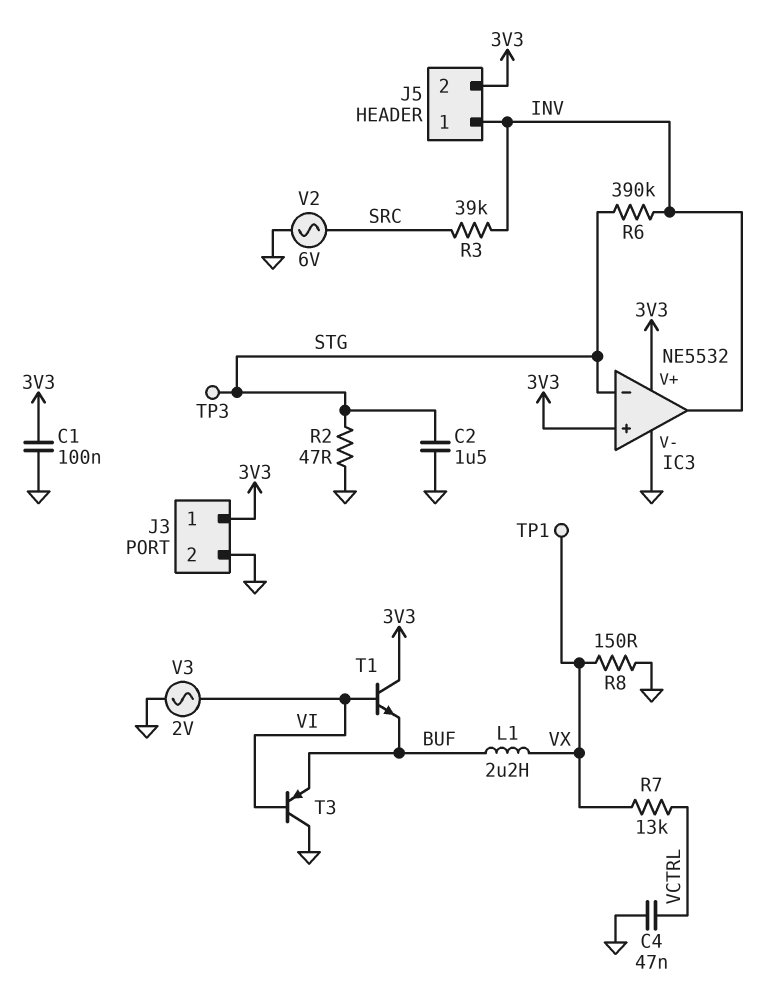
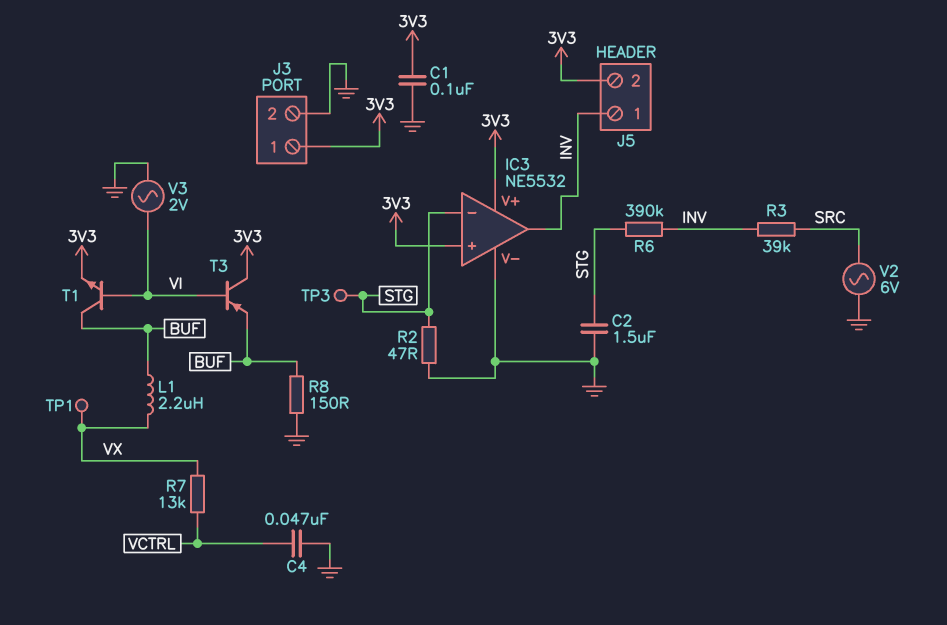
R8: 150 (GND, VX) -> 150 (BUF, GND)
T1: NPN (B VI, C 3V3, E BUF) -> NPN (B VI, C BUF, E 3V3)
T3: PNP (B VI, C GND, E BUF) -> PNP (B VI, C 3V3, E BUF)

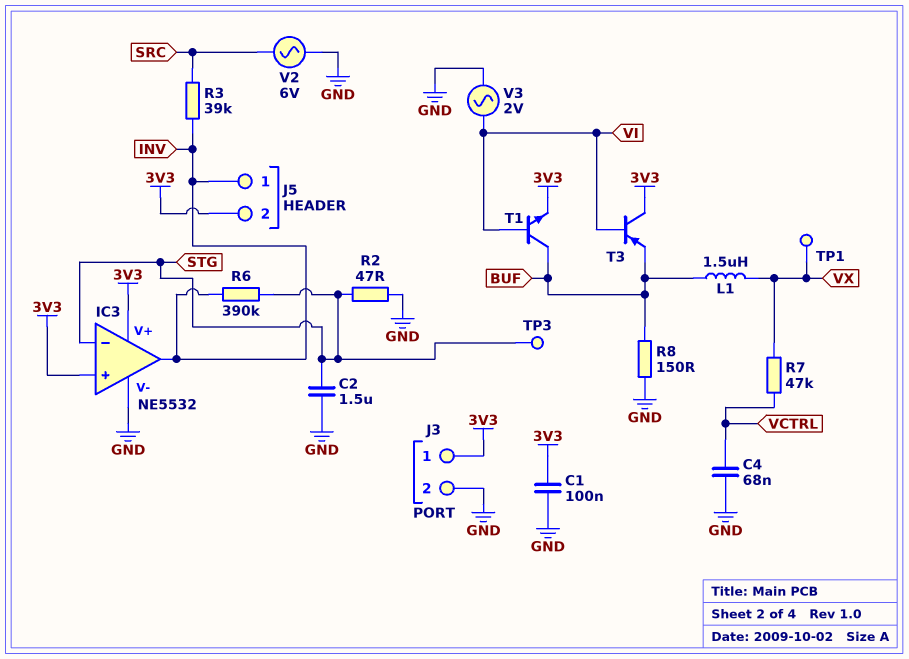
C4: 47nF (GND, VCTRL) -> 68nF (GND, VCTRL)
L1: 2.2uH (BUF, VX) -> 1.5uH (BUF, VX)
R7: 13k (VCTRL, VX) -> 47k (VCTRL, VX)

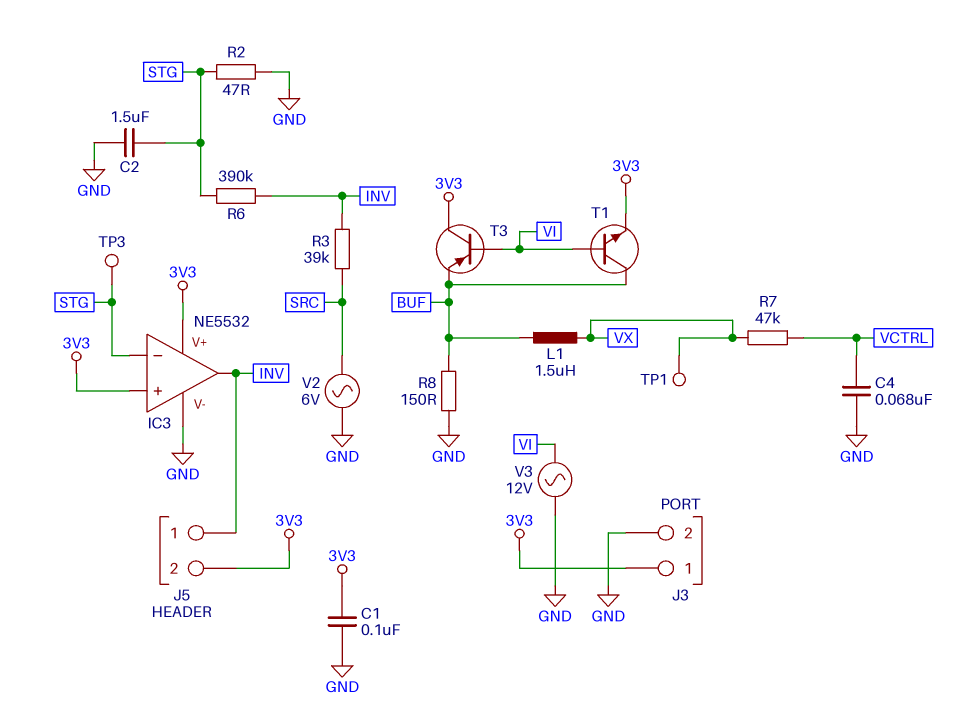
V3: AC 2V (GND, VI) -> AC 12V (GND, VI)

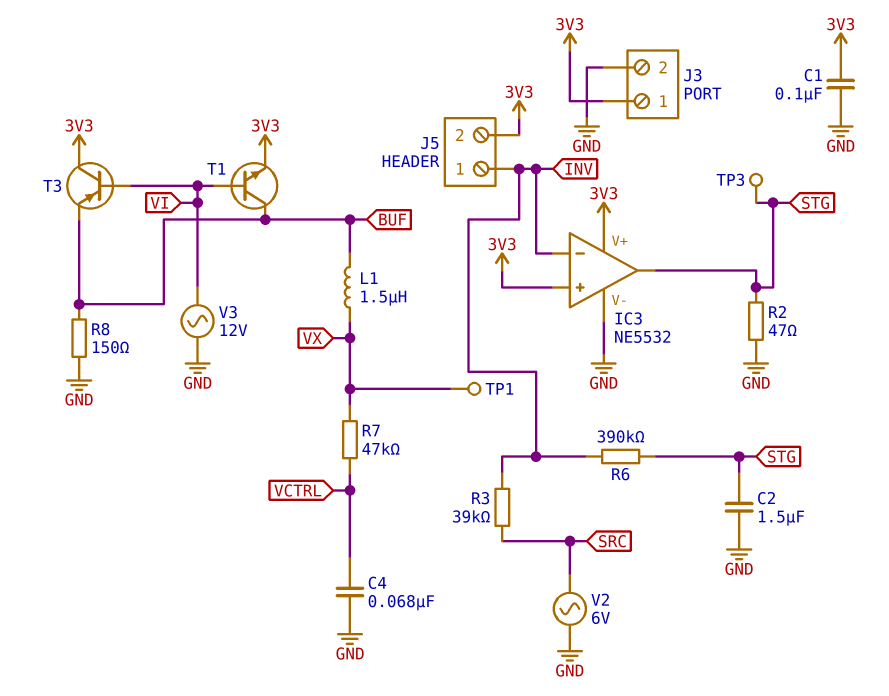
IC3 pin in-: STG -> INV
IC3 pin out: INV -> STG

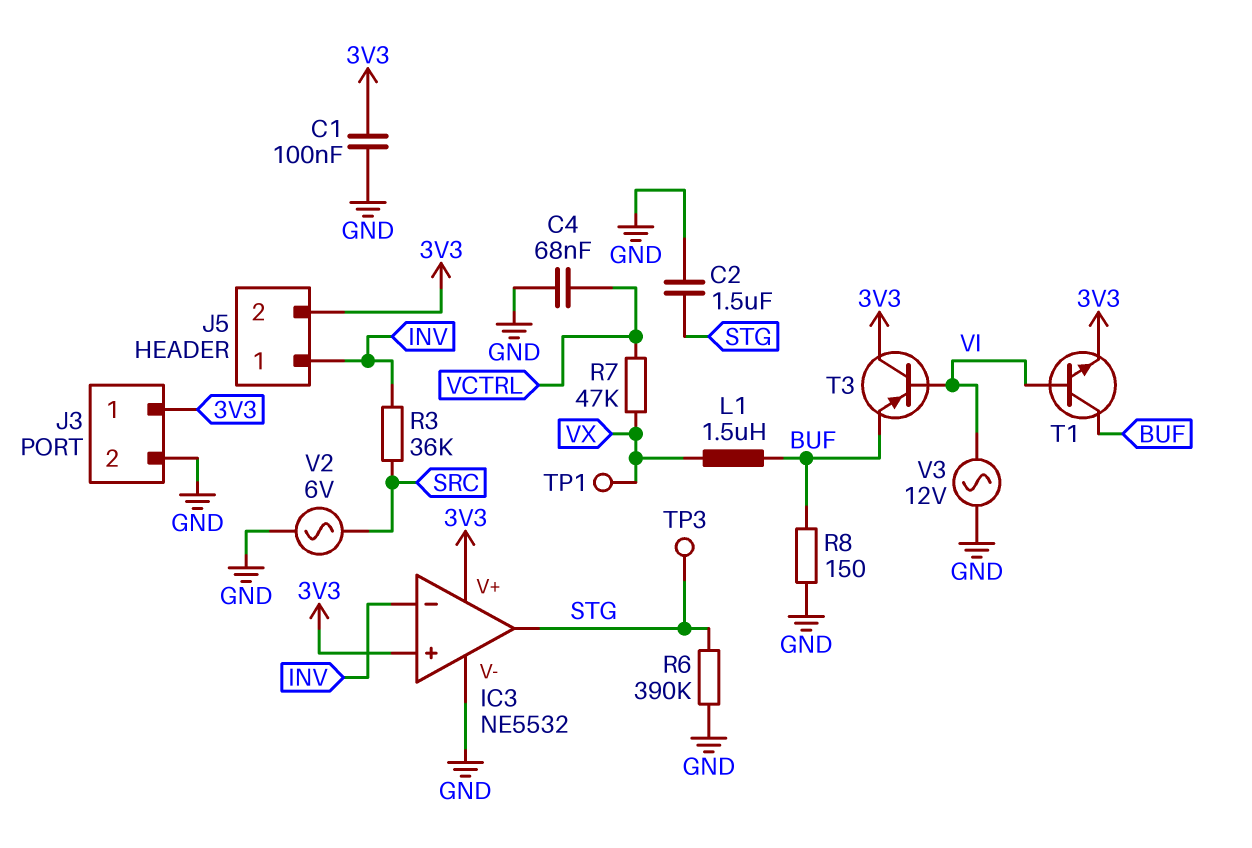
R2: 47 (GND, STG) -> none
R3: 39k (INV, SRC) -> 36k (INV, SRC)
R6: 390k (INV, STG) -> 390k (GND, STG)

